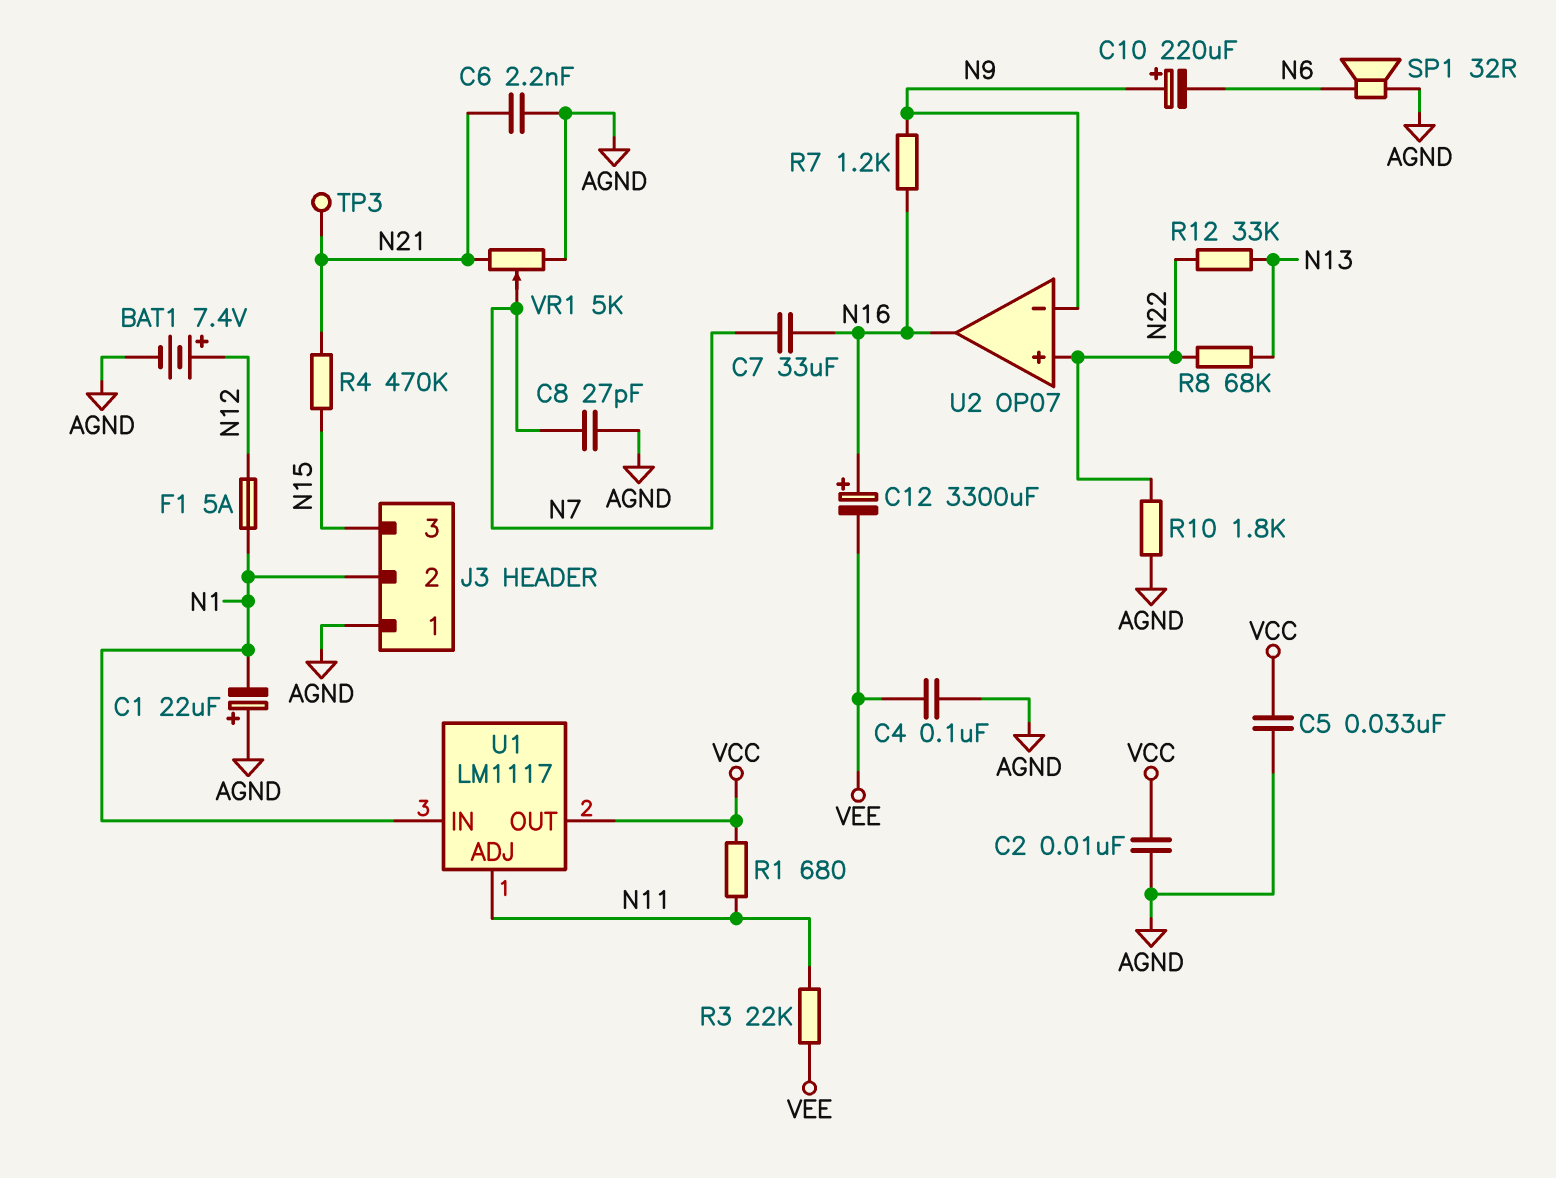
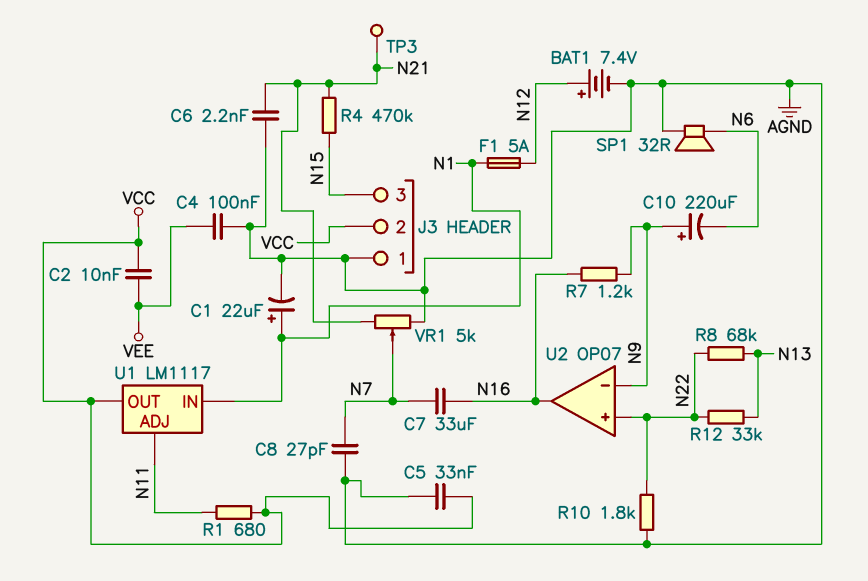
C1: 22uF (plus AGND, minus N1) -> 22uF (plus N1, minus AGND)
C2: 10nF (AGND, VCC) -> 10nF (VCC, VEE)
C12: 3300uF (plus N16, minus VEE) -> none
J3 pin 2: N1 -> VCC
R3: 22k (N11, VEE) -> none

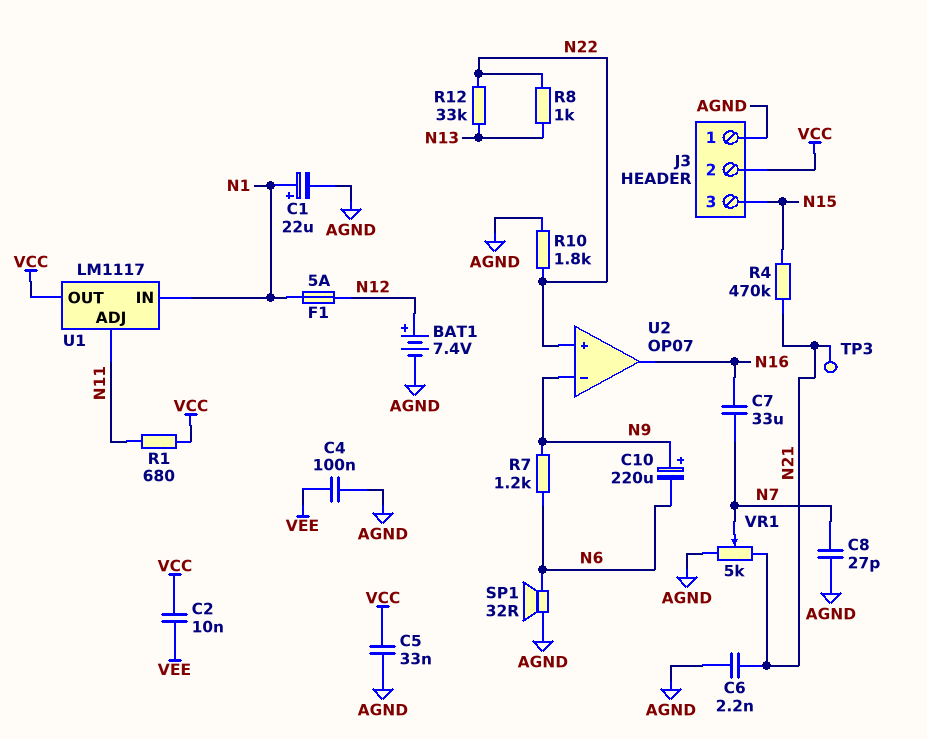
R7: 1.2k (N9, N16) -> 1.2k (N6, N9)
R8: 68k (N13, N22) -> 1k (N13, N22)

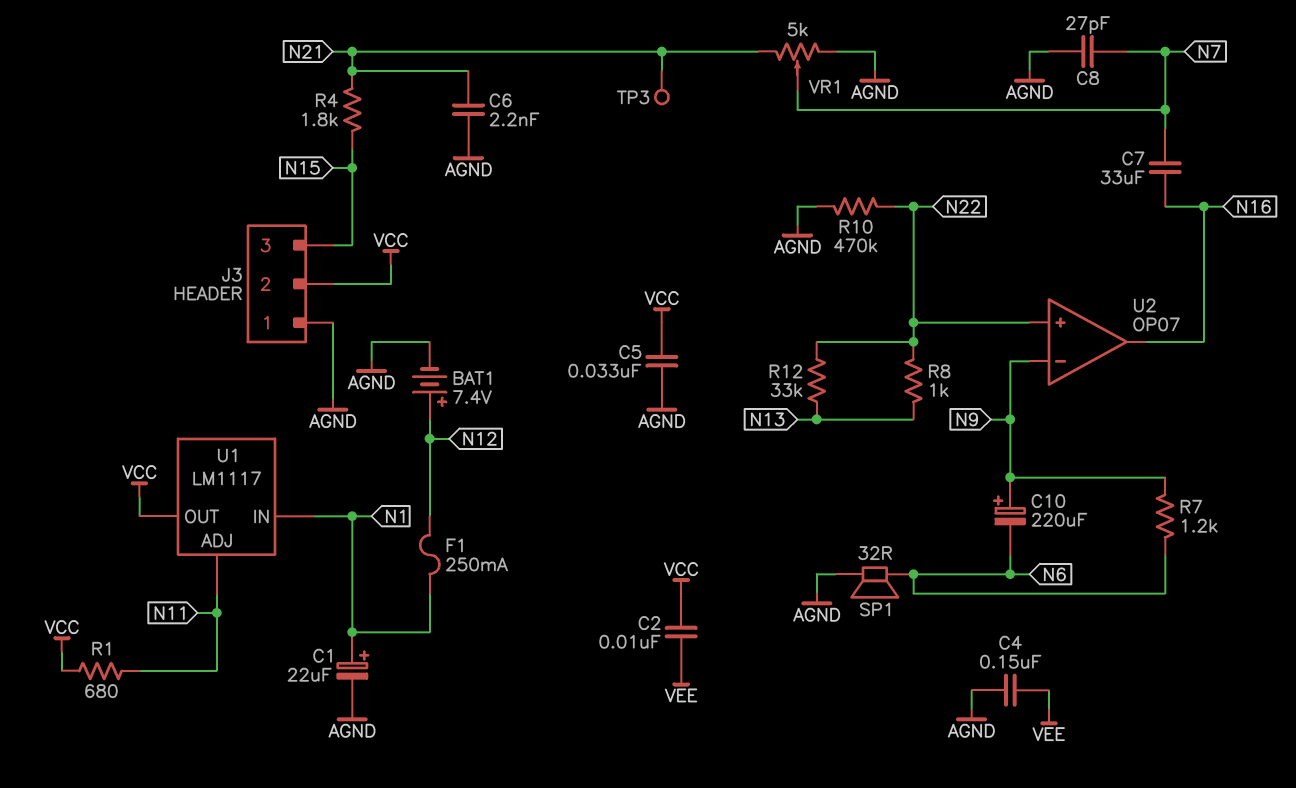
C4: 100nF (AGND, VEE) -> 150nF (AGND, VEE)
F1: 5A (N1, N12) -> 250mA (N1, N12)
R4: 470k (N15, N21) -> 1.8k (N15, N21)
R10: 1.8k (AGND, N22) -> 470k (AGND, N22)

